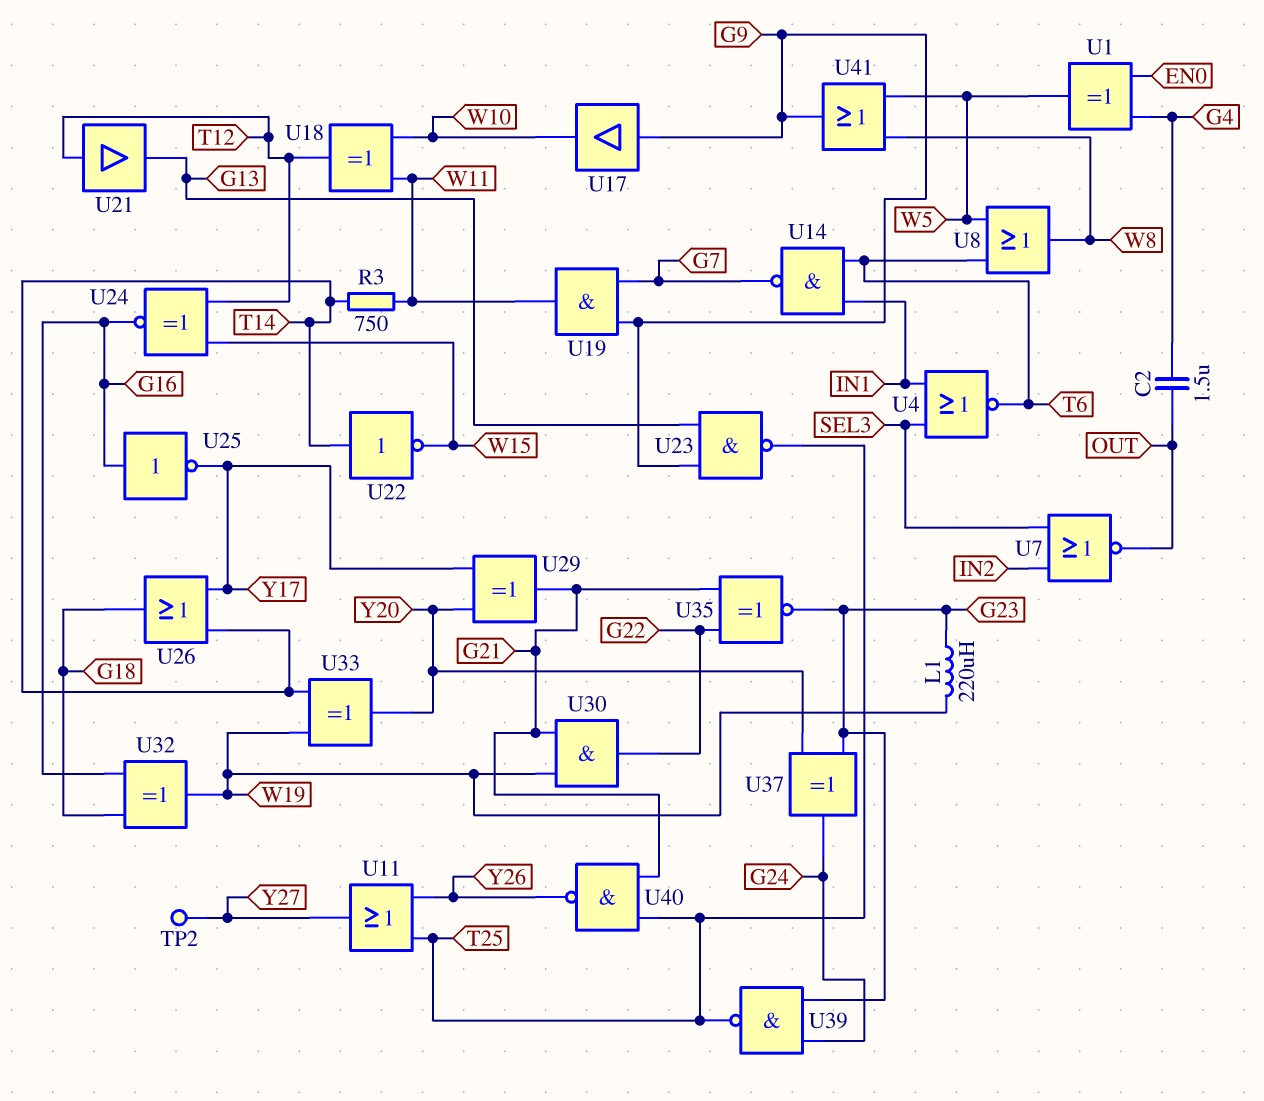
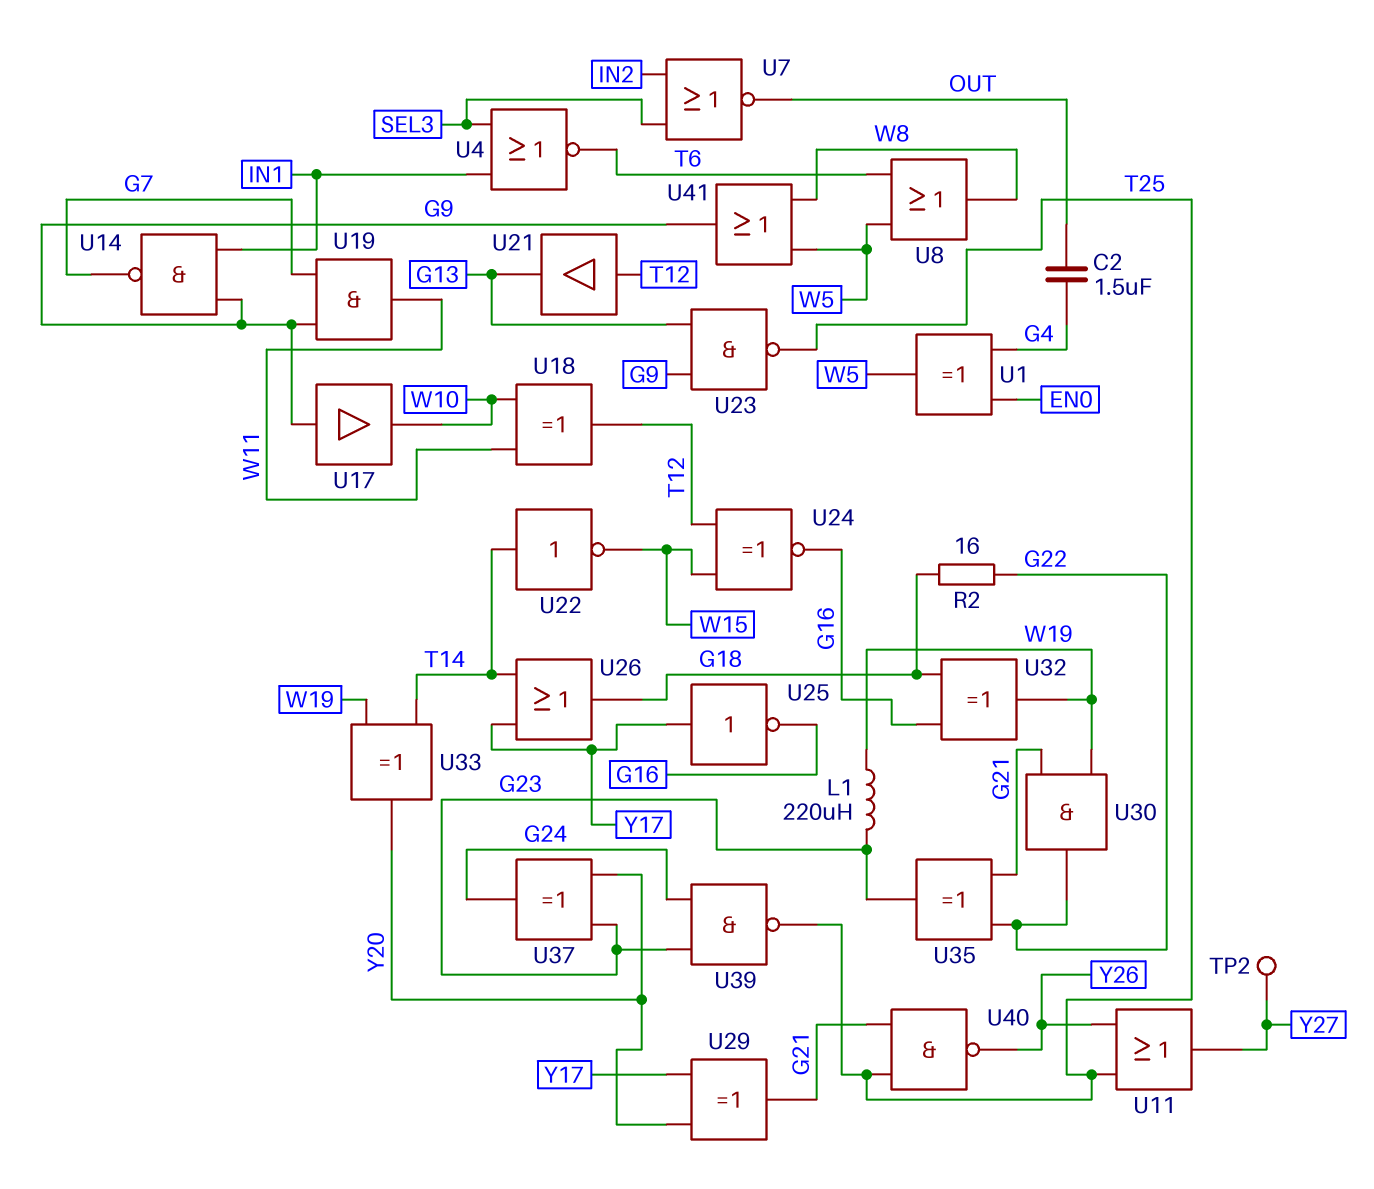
R2: none -> 16 (G18, G22)
R3: 750 (T14, W11) -> none
U14: NAND (in IN1, in T6, out G7) -> NAND (in G9, in IN1, out G7)
U25: NOT (in G16, out Y17) -> NOT (in Y17, out G16)
U35: XNOR (in G21, in G22, out G23) -> XOR (in G21, in G22, out G23)

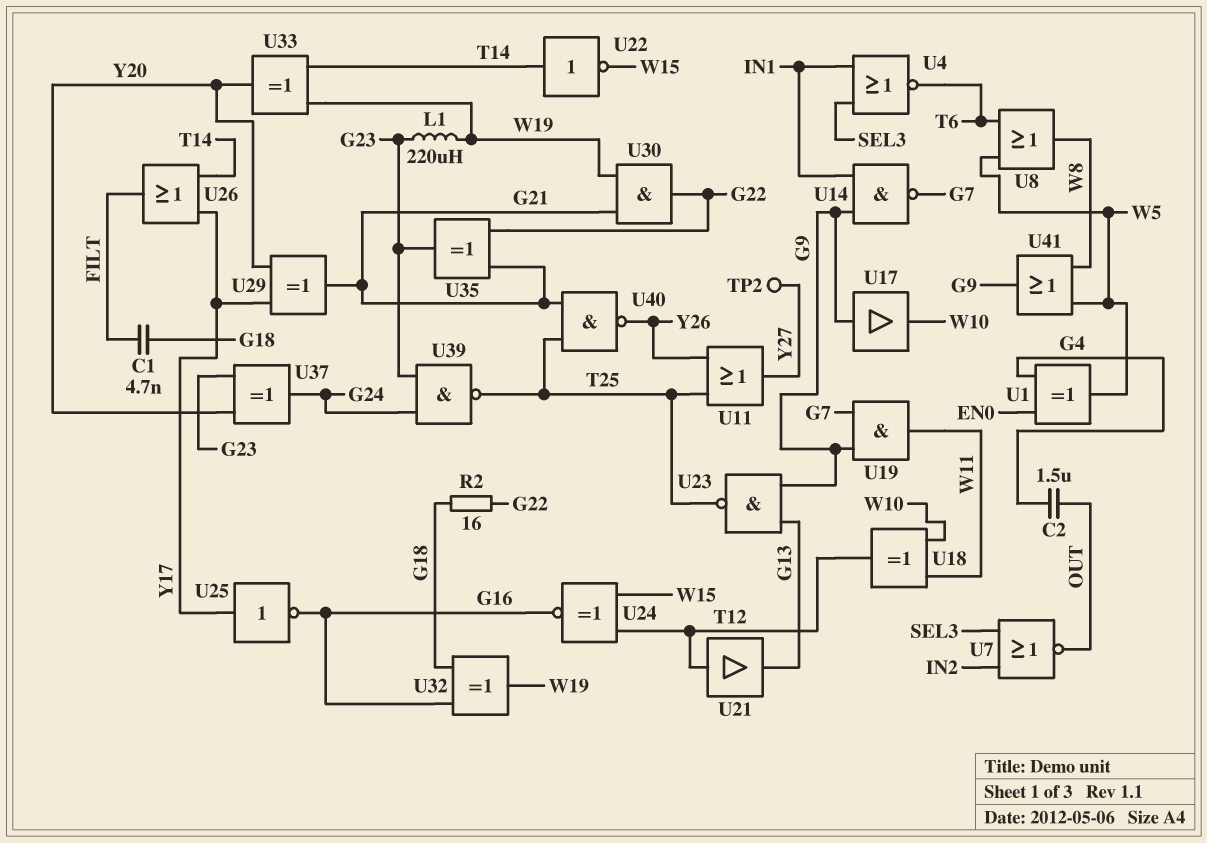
C1: none -> 4.7nF (FILT, G18)
U26: OR (in T14, in Y17, out G18) -> OR (in T14, in Y17, out FILT)

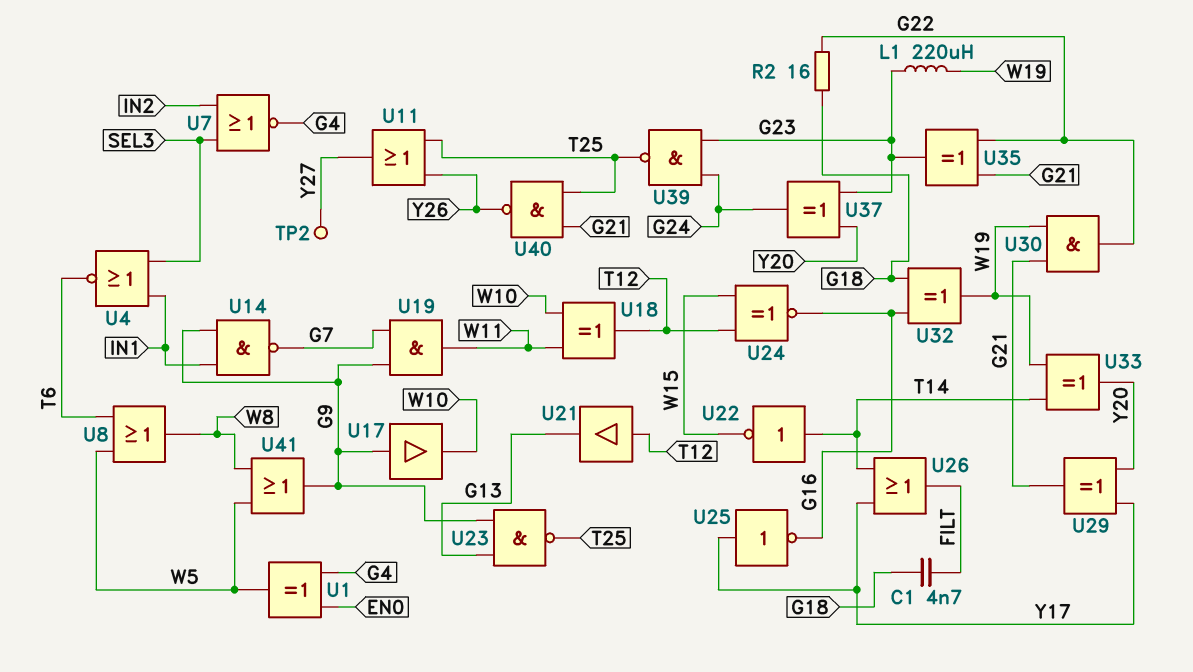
C2: 1.5uF (G4, OUT) -> none
U7: NOR (in IN2, in SEL3, out OUT) -> NOR (in IN2, in SEL3, out G4)

